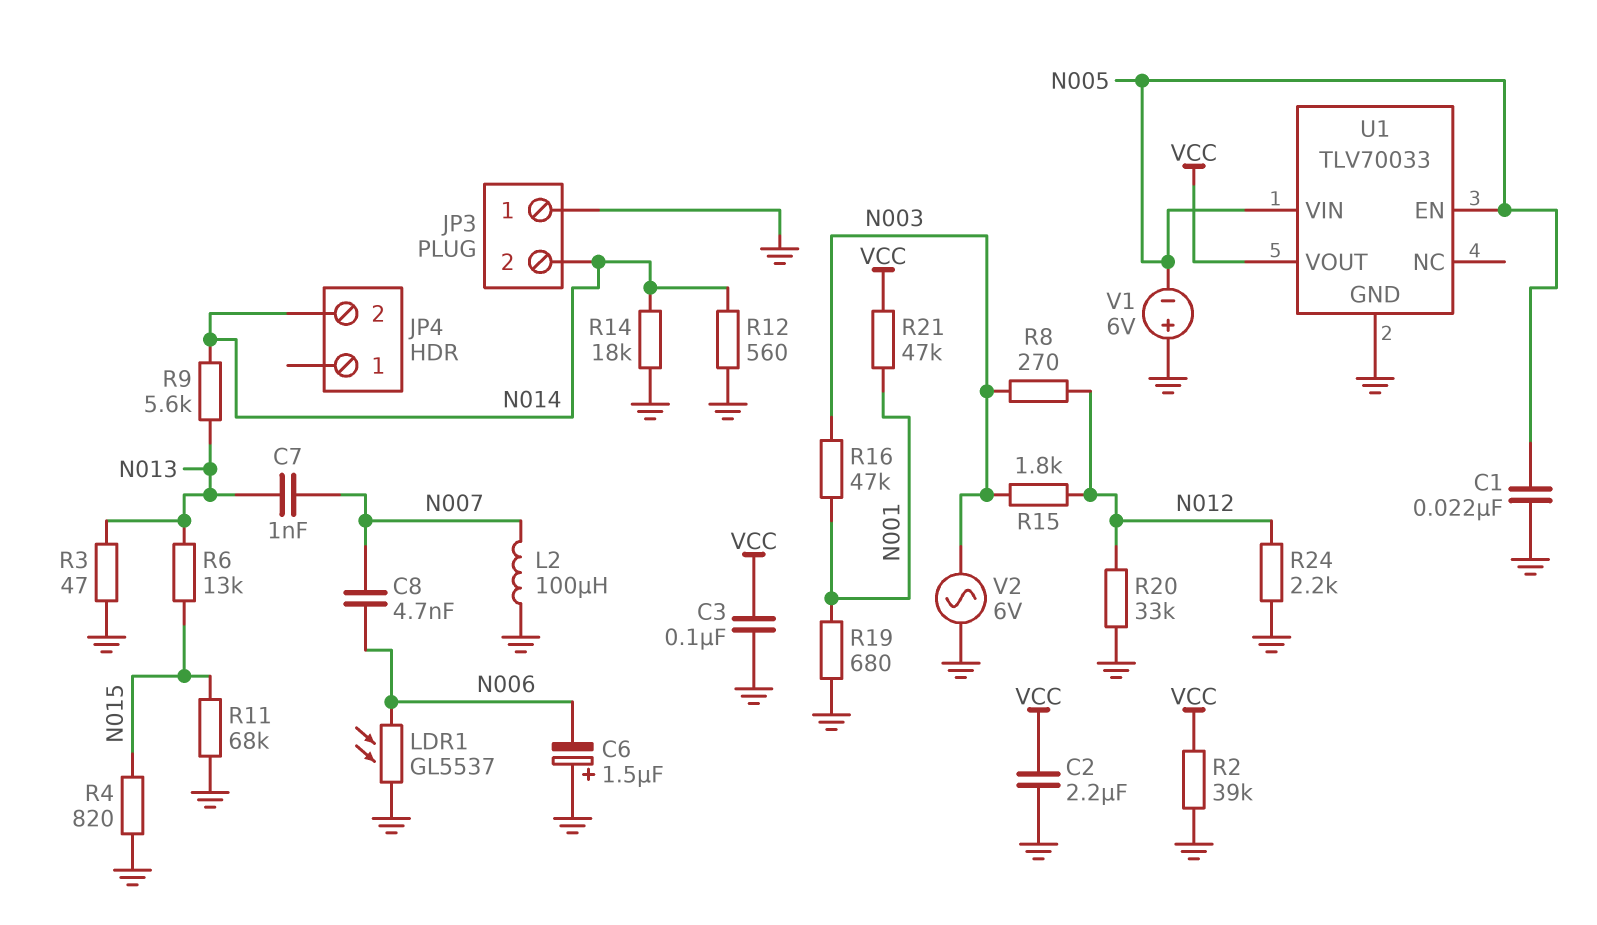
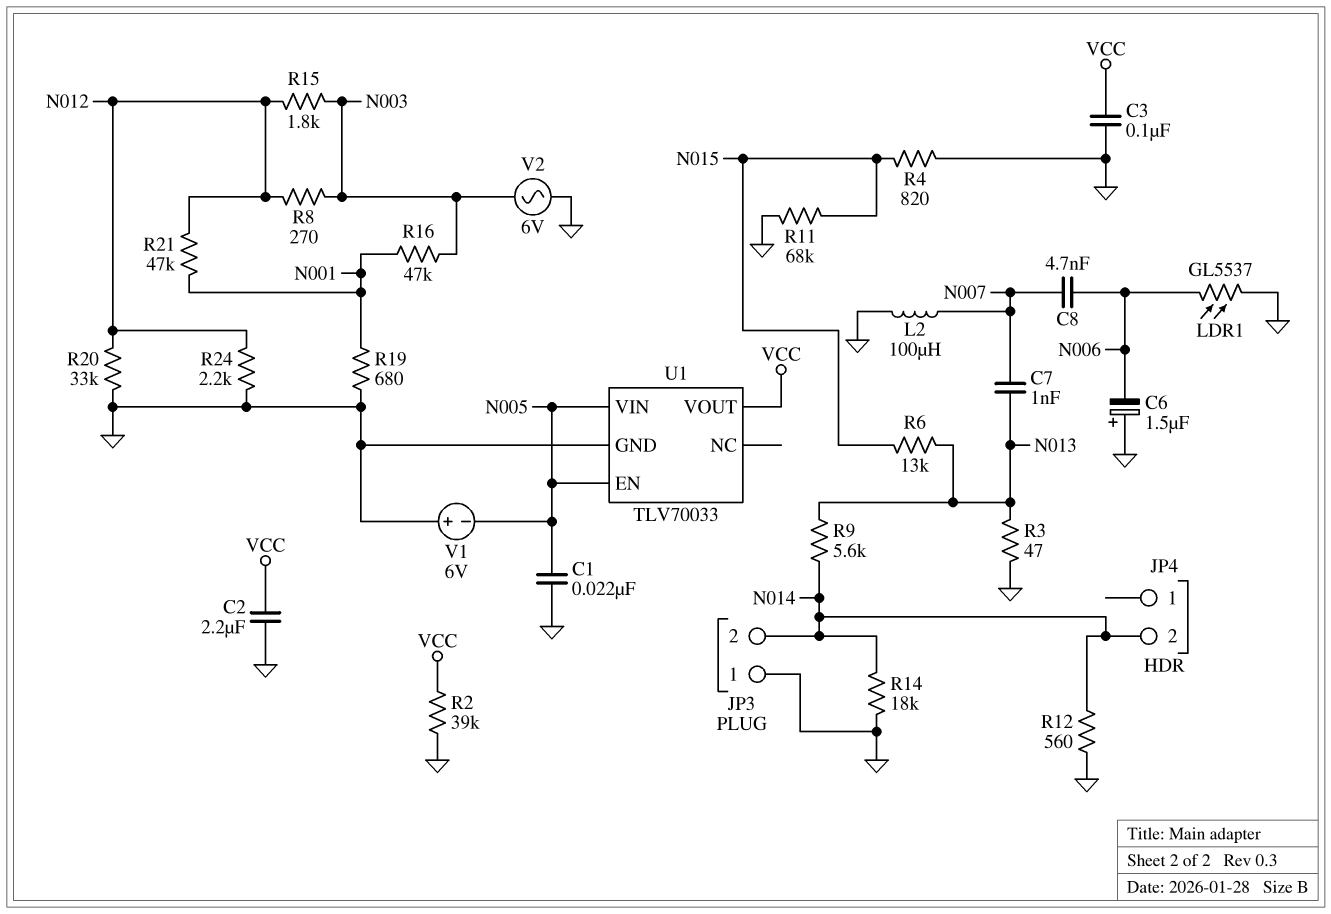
R21: 47k (N001, VCC) -> 47k (N001, N012)

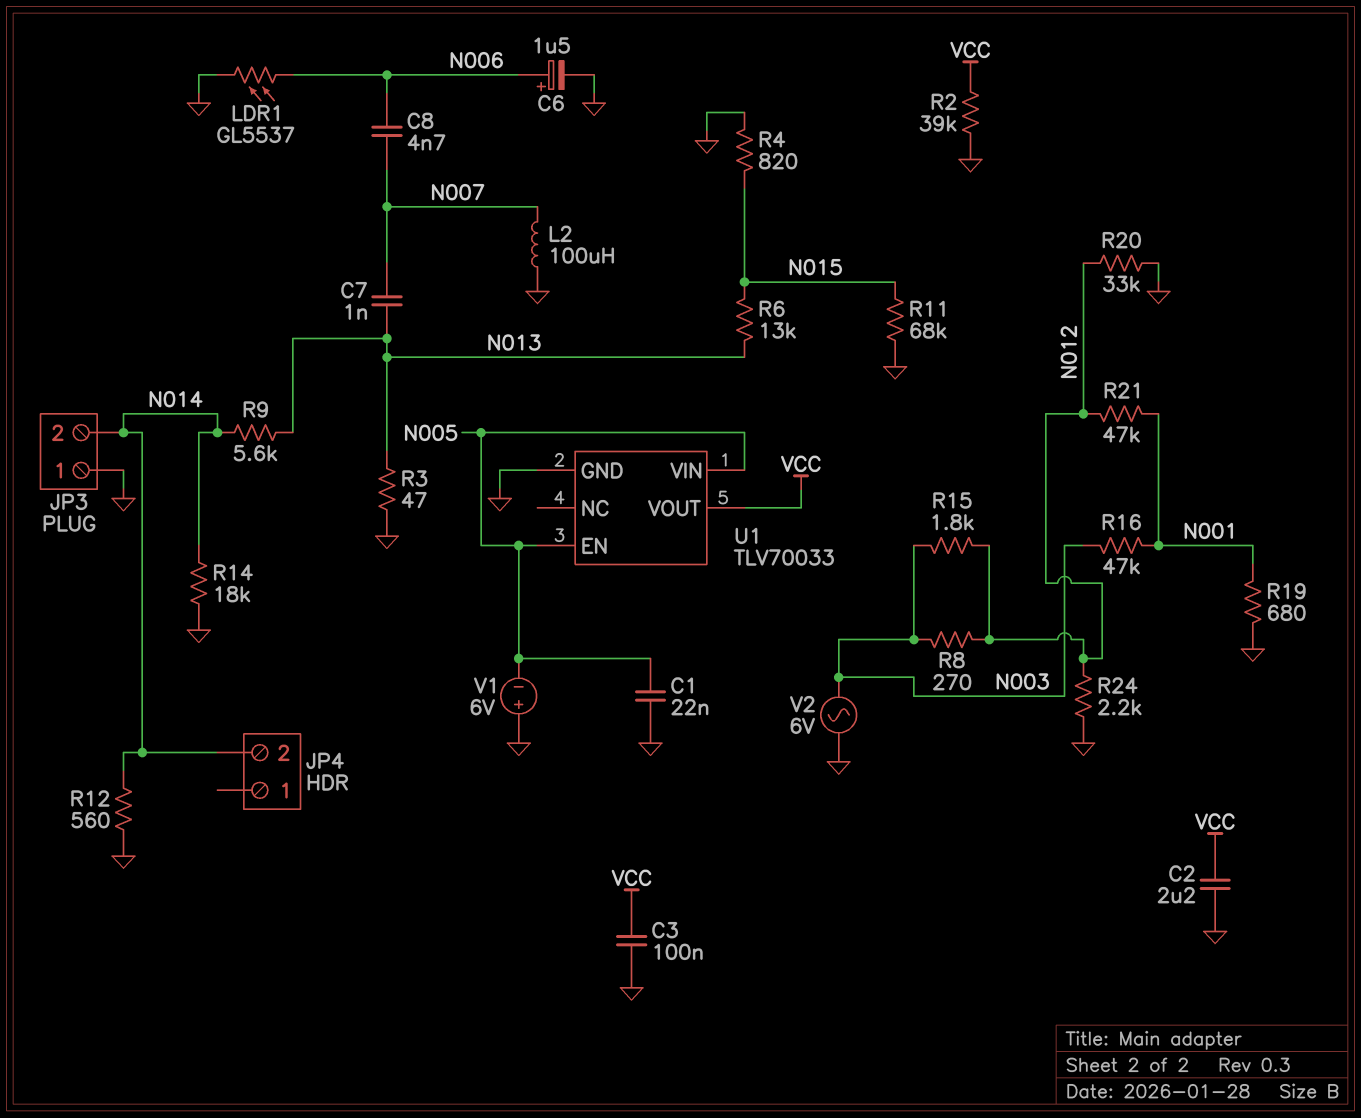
C6: 1.5uF (plus GND, minus N006) -> 1.5uF (plus N006, minus GND)

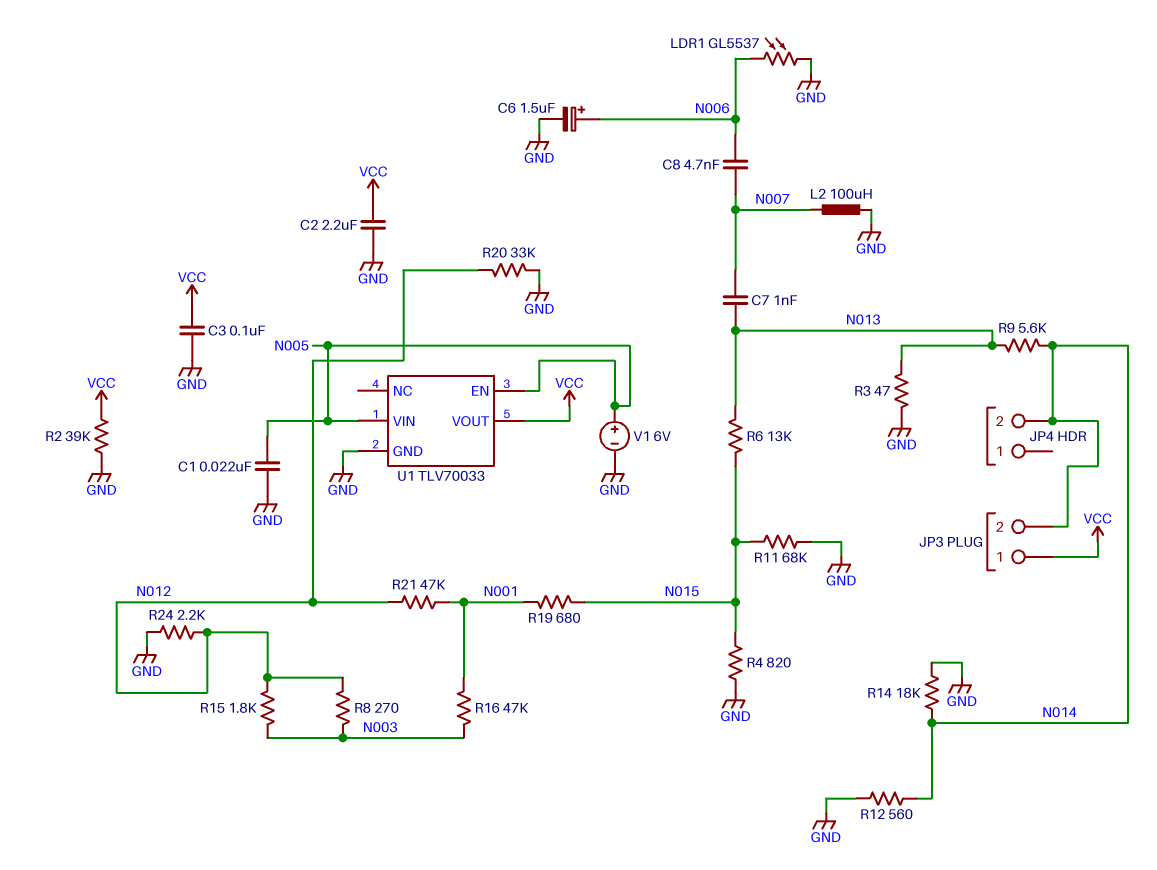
JP3 pin 1: GND -> VCC
R19: 680 (GND, N001) -> 680 (N001, N015)
V1: 6V (plus GND, minus N005) -> 6V (plus N005, minus GND)
V2: AC 6V (GND, N003) -> none

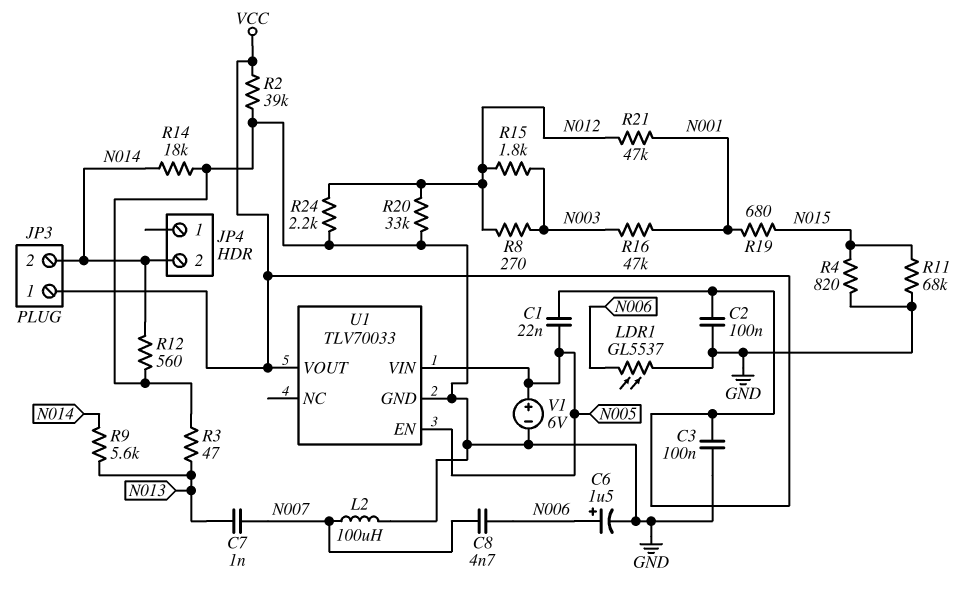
C1: 22nF (GND, N005) -> 22nF (N005, VCC)
C2: 2.2uF (GND, VCC) -> 100nF (GND, VCC)
R6: 13k (N013, N015) -> none

